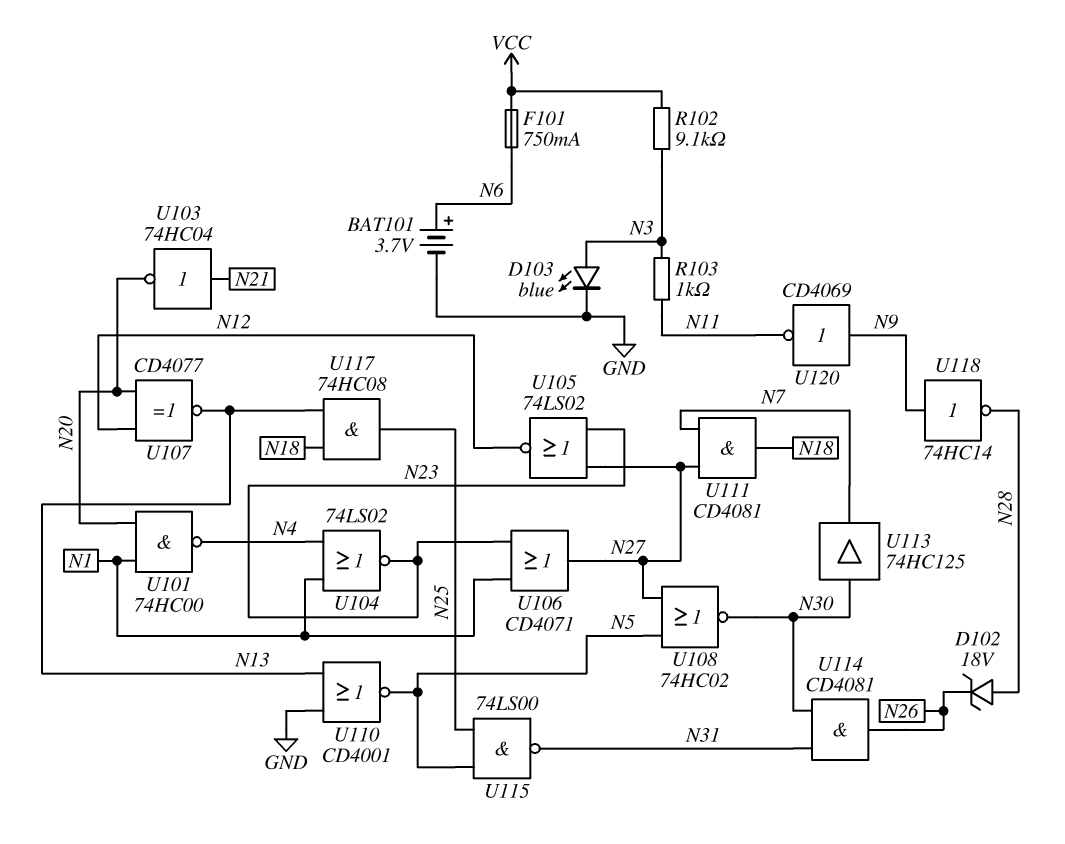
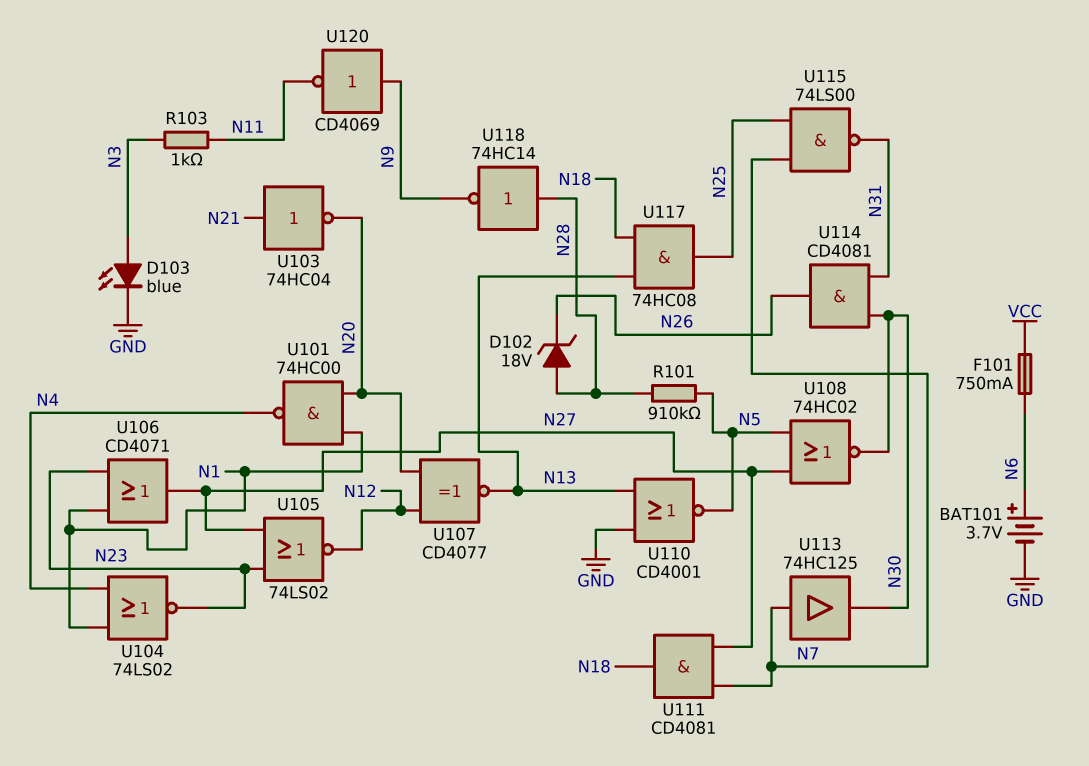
R101: none -> 910k (N5, N28)
R102: 9.1k (N3, VCC) -> none
U113: buffer 74HC125 (in N30, out N7) -> buffer 74HC125 (in N7, out N30)
U115: NAND 74LS00 (in N5, in N25, out N31) -> NAND 74LS00 (in N7, in N25, out N31)
U118: NOT 74HC14 (in N9, out N28) -> NOT 74HC14 (in N28, out N9)

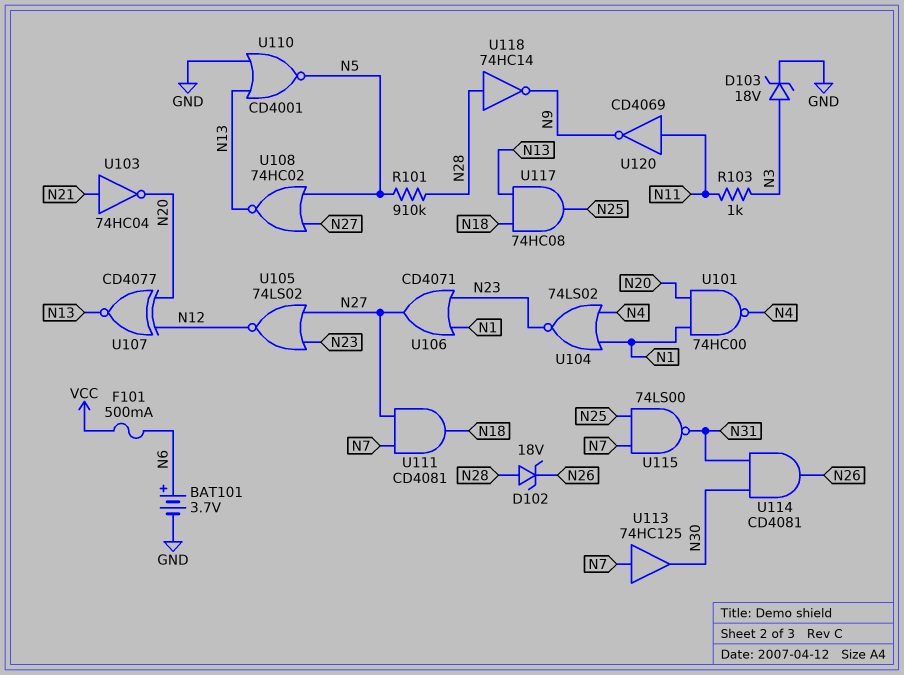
D103: LED blue (A N3, K GND) -> zener 18V (A N3, K GND)
F101: 750mA (N6, VCC) -> 500mA (N6, VCC)
U108: NOR 74HC02 (in N5, in N27, out N30) -> NOR 74HC02 (in N5, in N27, out N13)
U120: NOT CD4069 (in N9, out N11) -> NOT CD4069 (in N11, out N9)

